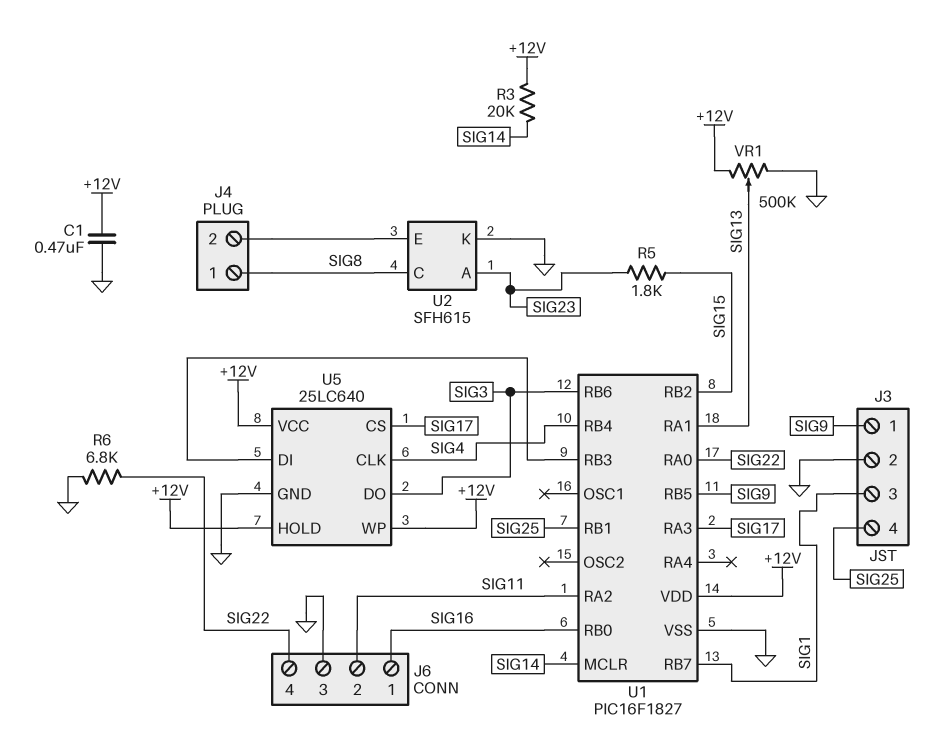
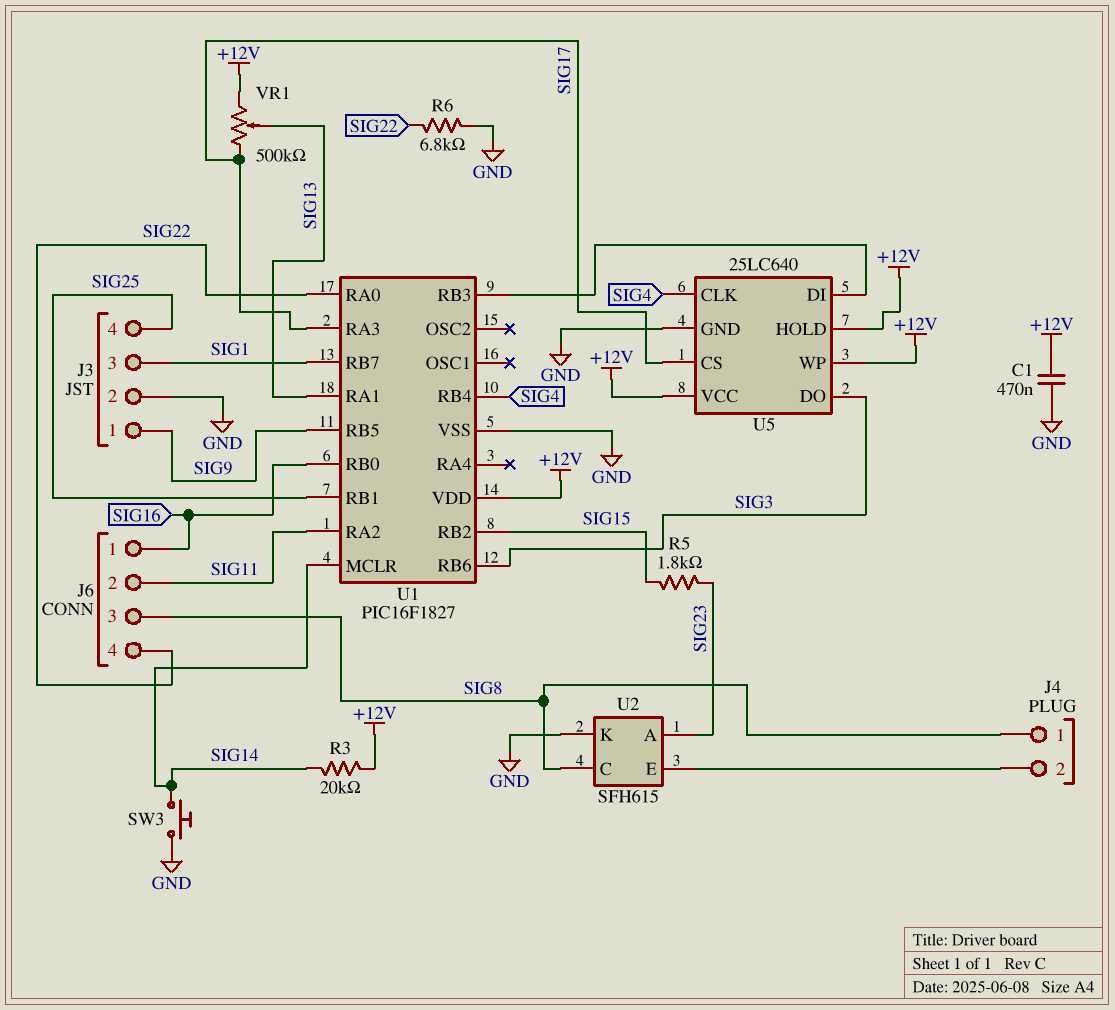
J6 pin 3: GND -> SIG8
SW3: none -> button (GND, SIG14)
VR1: 500k (+12V, GND, wiper SIG13) -> 500k (+12V, SIG17, wiper SIG13)

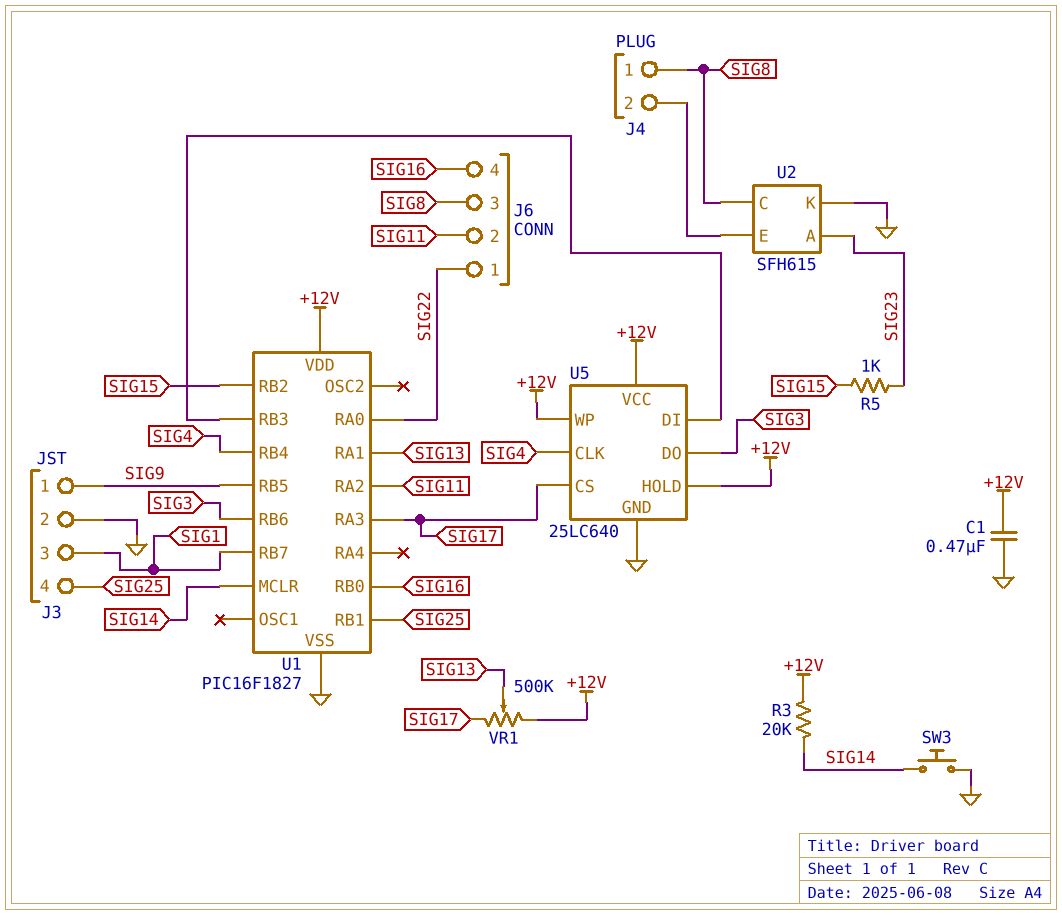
J6 pin 1: SIG16 -> SIG22
J6 pin 4: SIG22 -> SIG16
R5: 1.8k (SIG15, SIG23) -> 1k (SIG15, SIG23)
R6: 6.8k (GND, SIG22) -> none

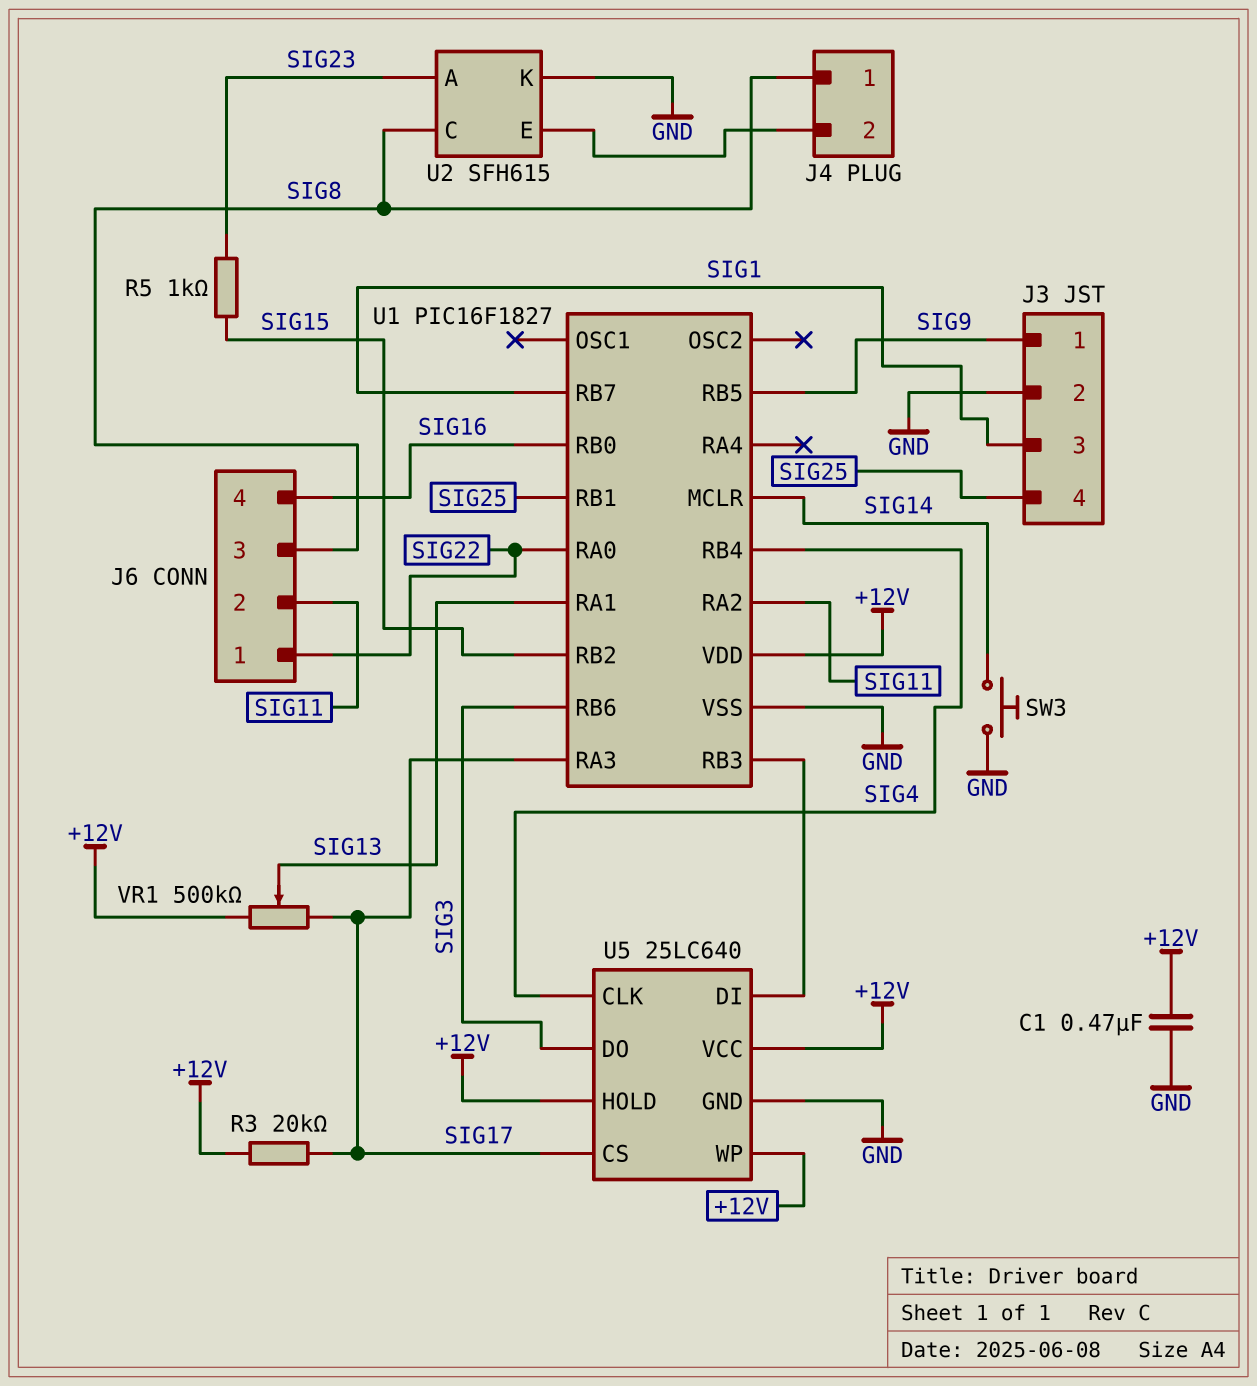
R3: 20k (+12V, SIG14) -> 20k (+12V, SIG17)

